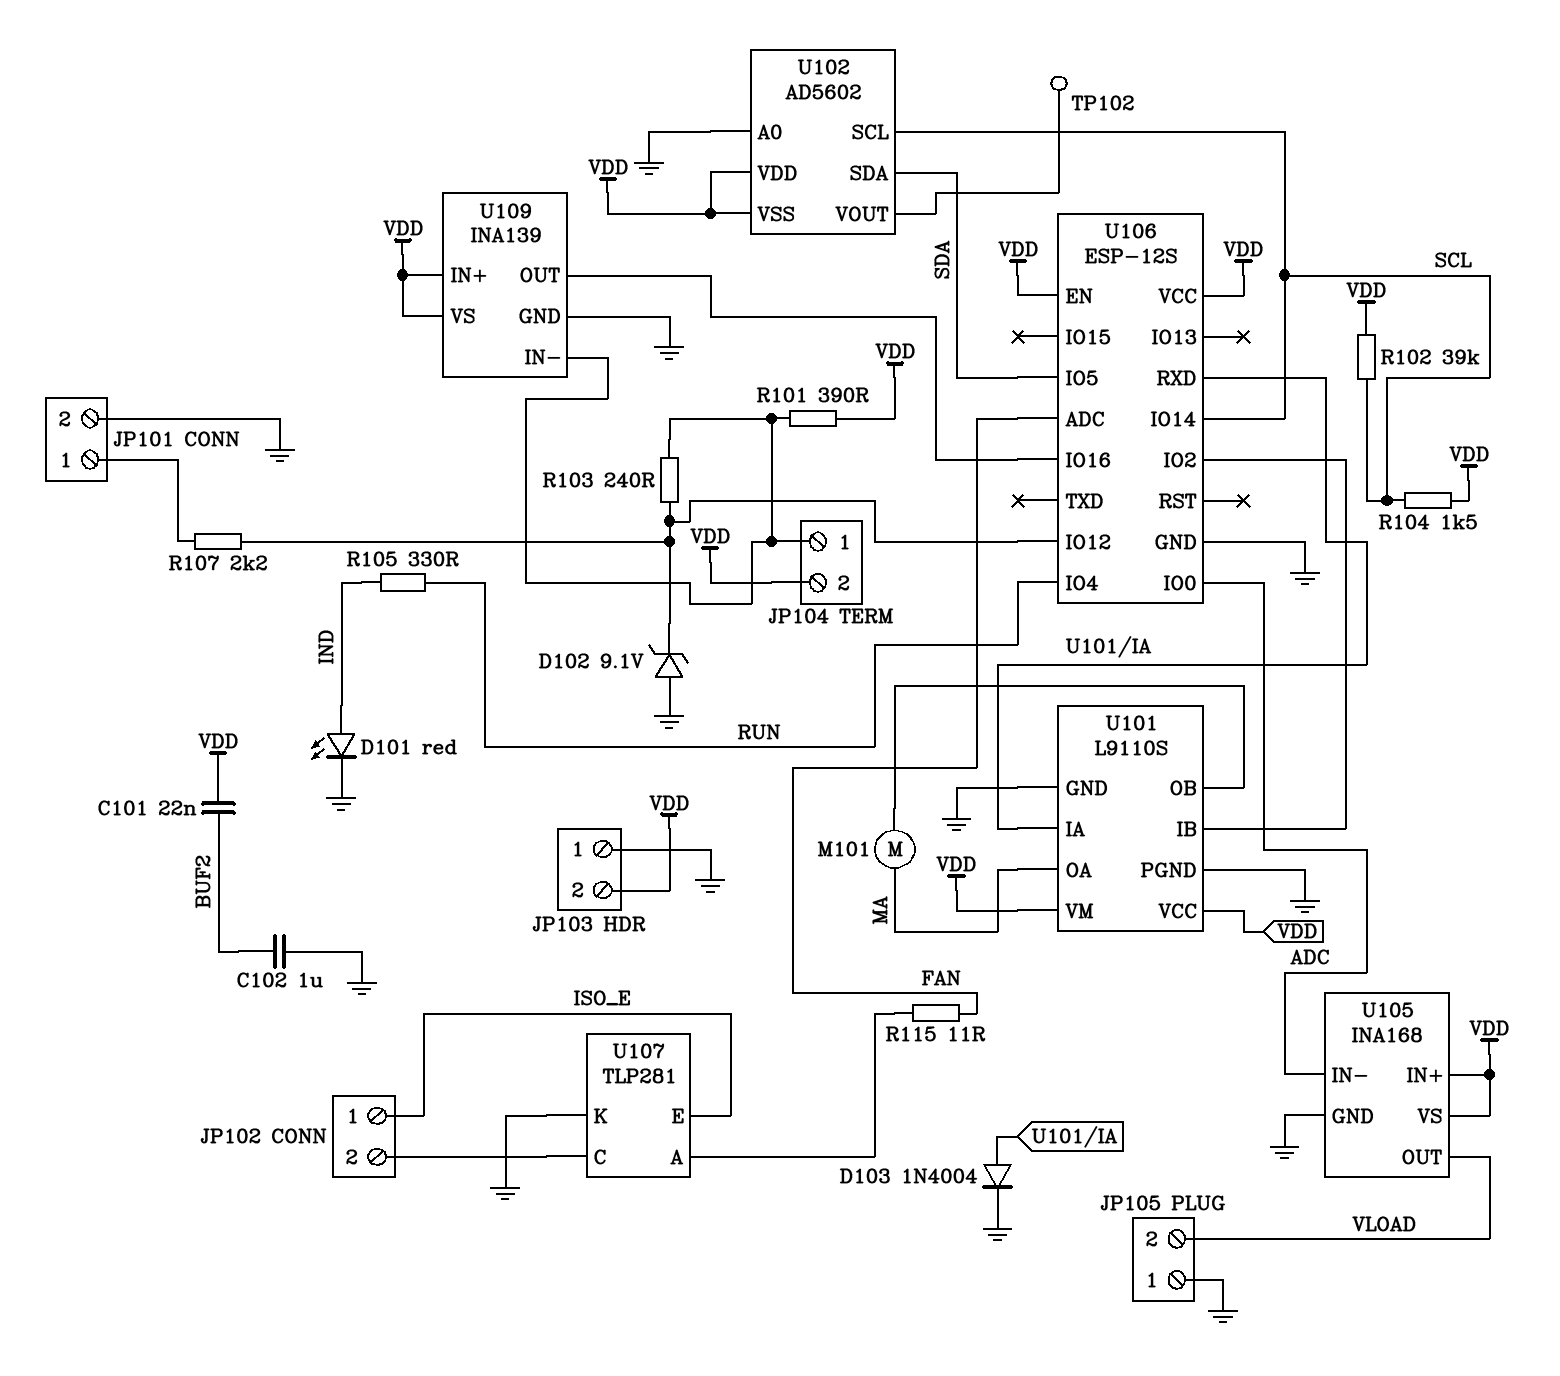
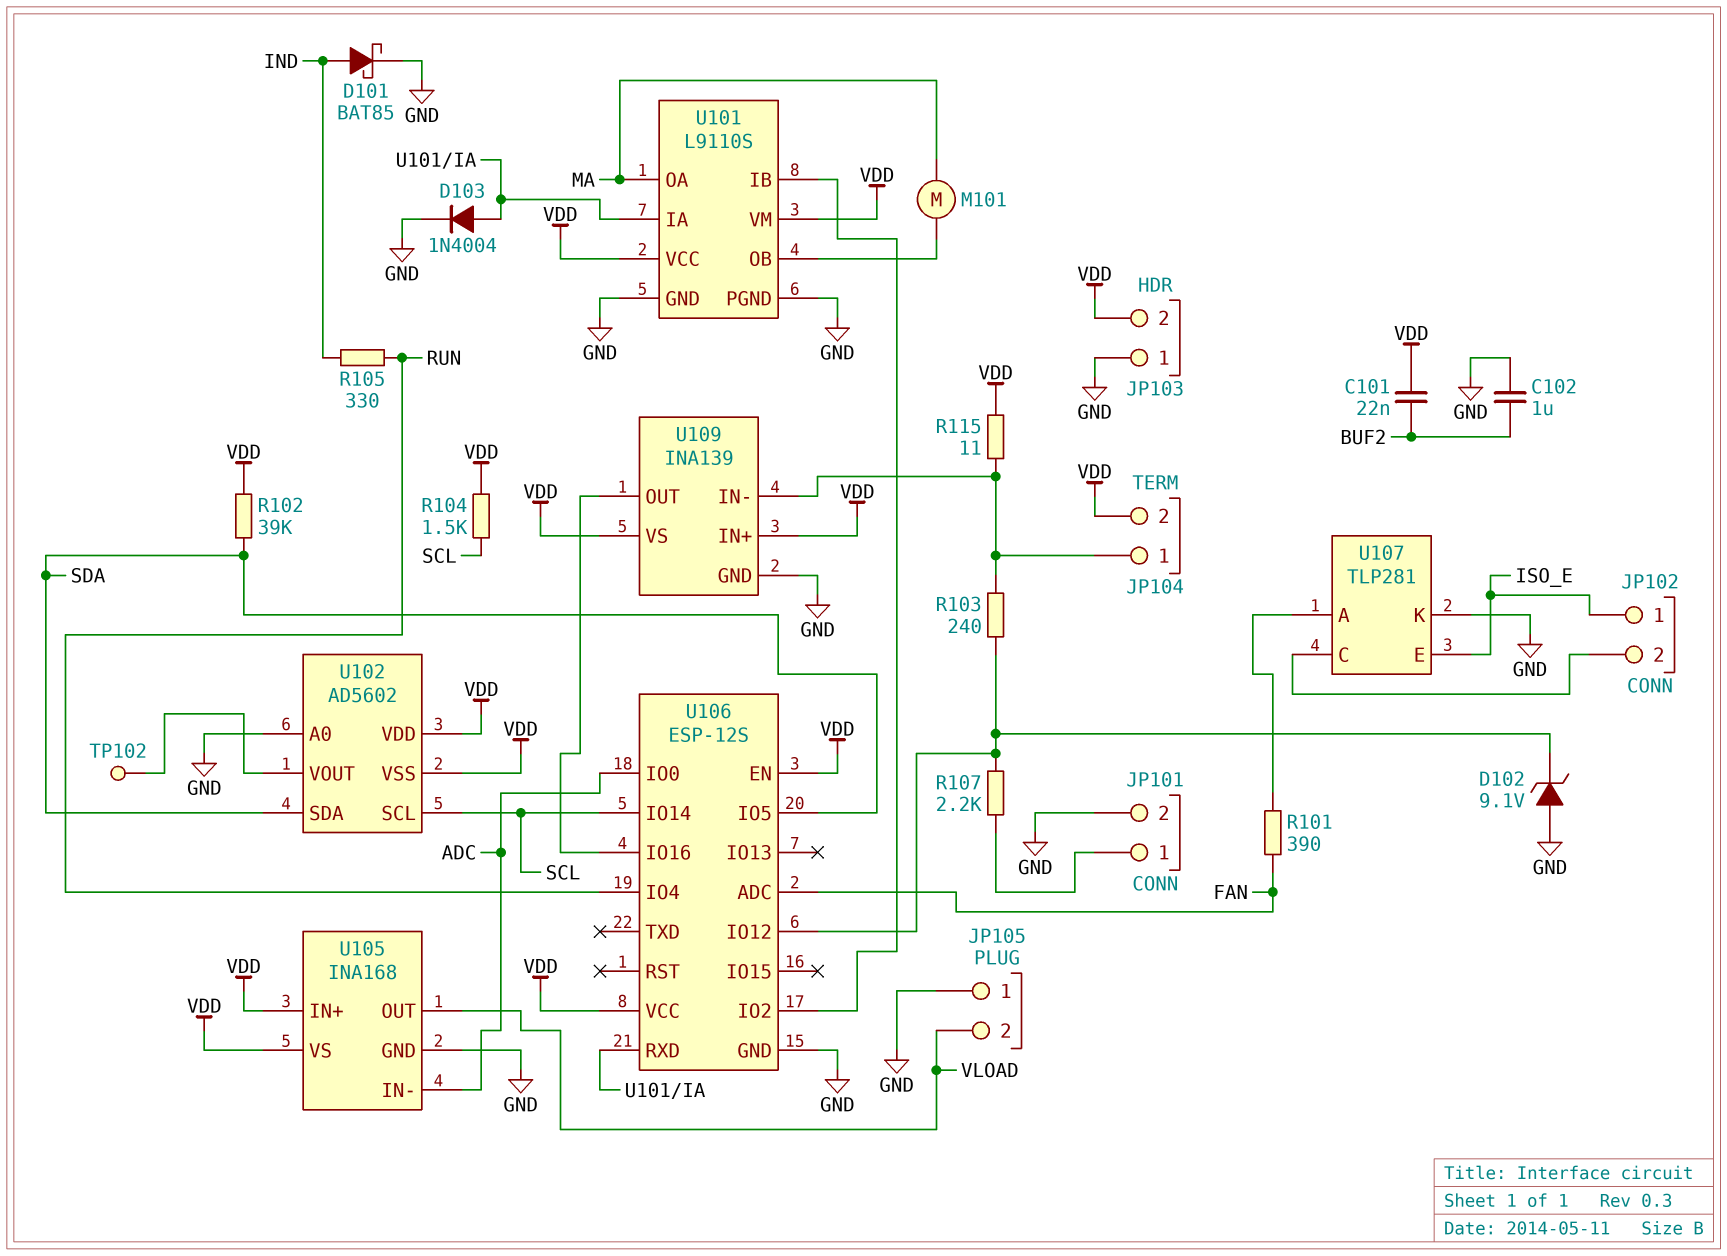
D101: LED red (A IND, K GND) -> schottky BAT85 (A IND, K GND)
R101: 390 (JP104/1, VDD) -> 390 (FAN, U107/A)
R102: 39k (SCL, VDD) -> 39k (SDA, VDD)
R115: 11 (FAN, U107/A) -> 11 (JP104/1, VDD)

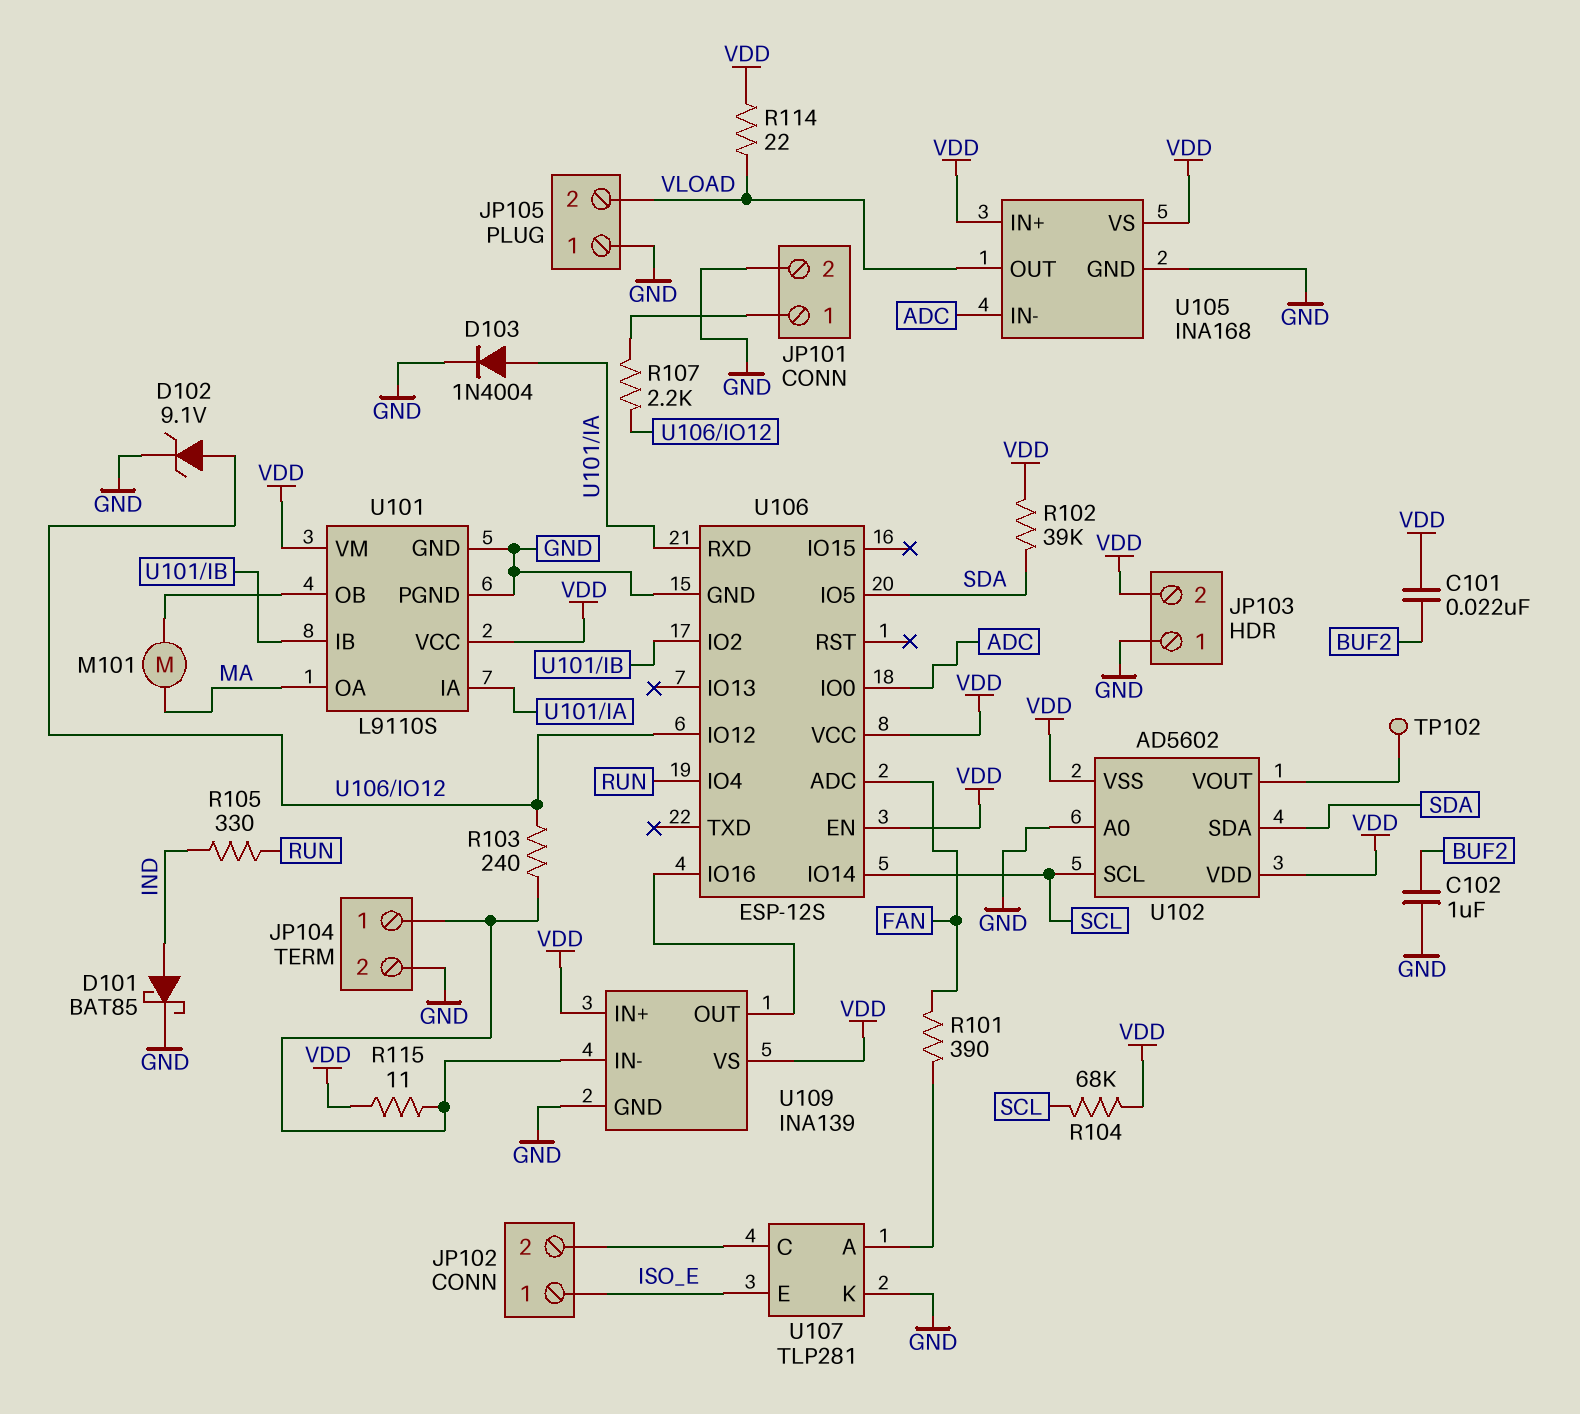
D102: zener 9.1V (A GND, K U106/IO12) -> zener 9.1V (A U106/IO12, K GND)
JP104 pin 2: VDD -> GND
R104: 1.5k (SCL, VDD) -> 68k (SCL, VDD)
R114: none -> 22 (VDD, VLOAD)

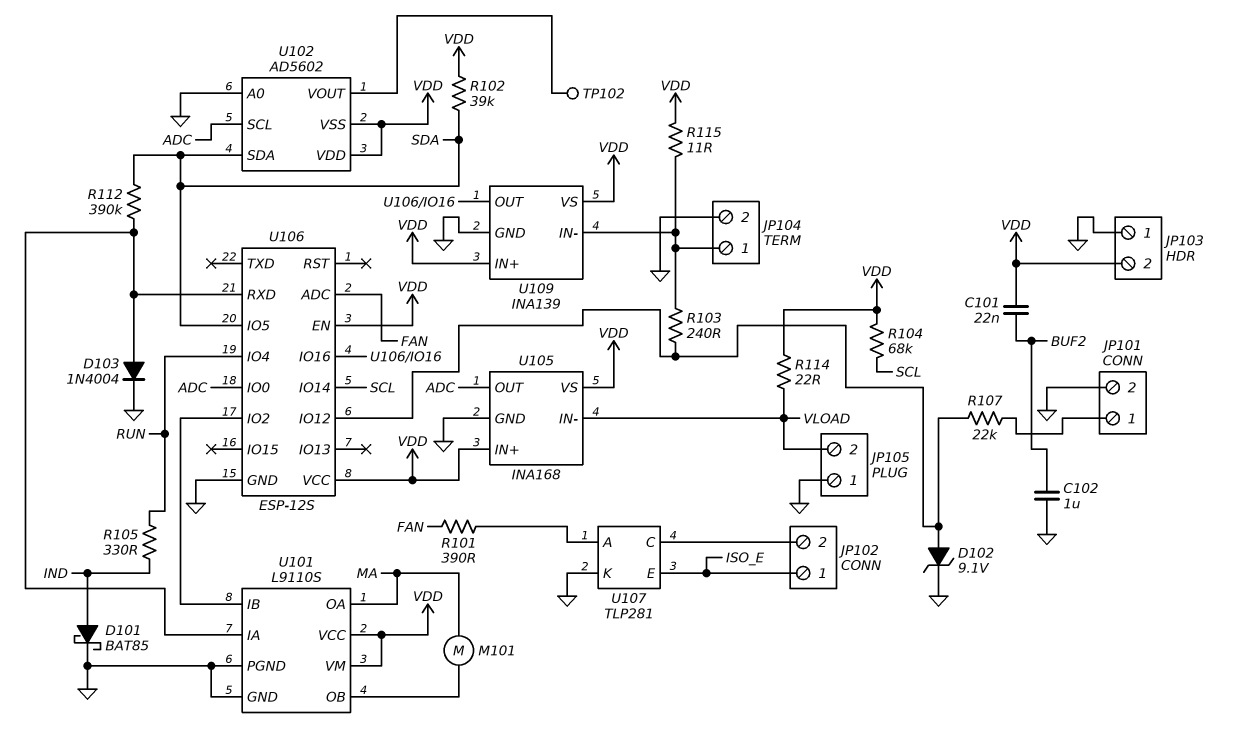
R107: 2.2k (JP101/1, U106/IO12) -> 22k (JP101/1, U106/IO12)
R112: none -> 390k (SDA, U101/IA)
U102 pin SCL: SCL -> ADC
U105 pin IN-: ADC -> VLOAD
U105 pin OUT: VLOAD -> ADC

